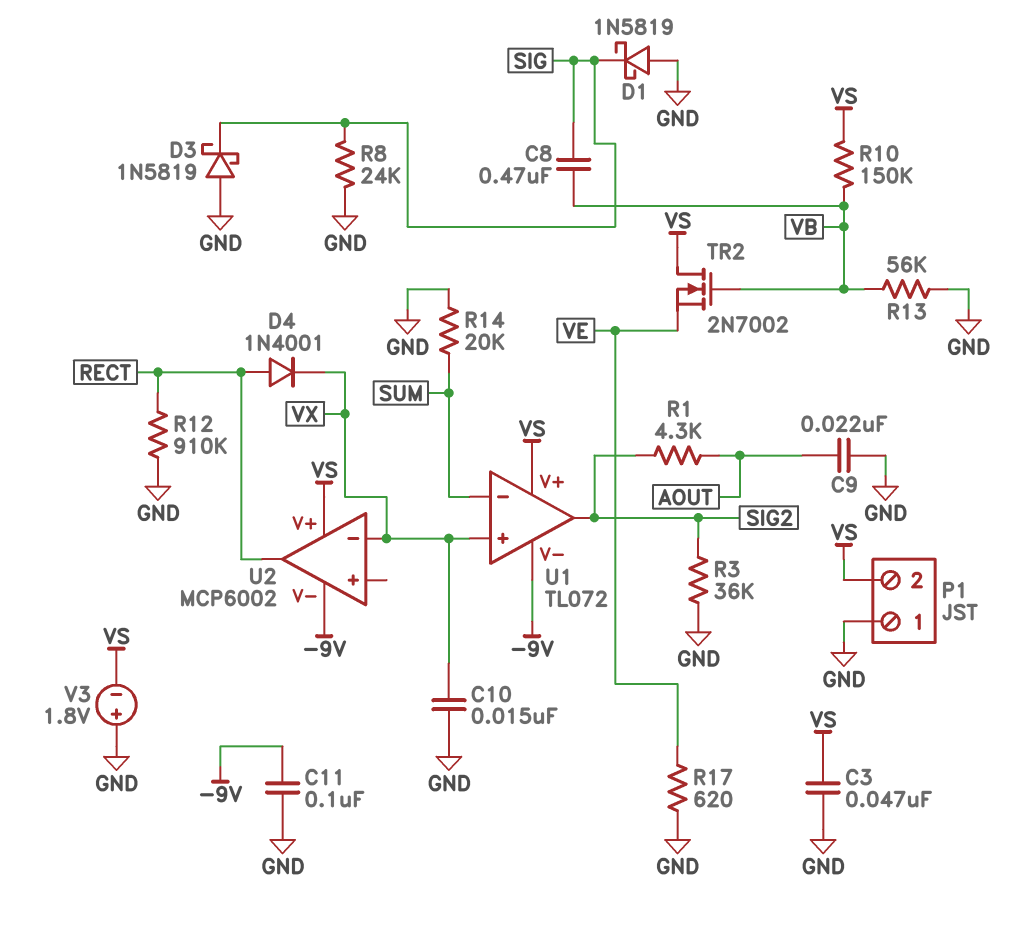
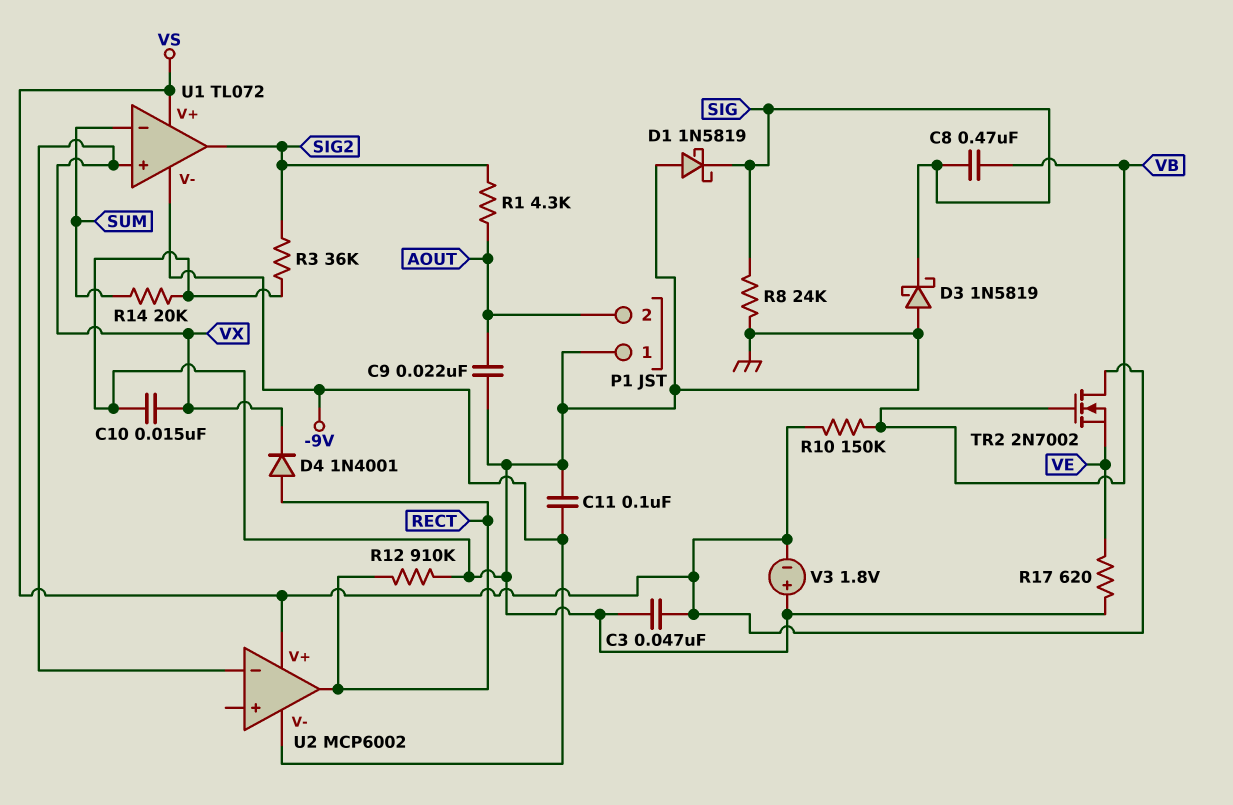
P1 pin 2: VS -> AOUT
R13: 56k (GND, VB) -> none

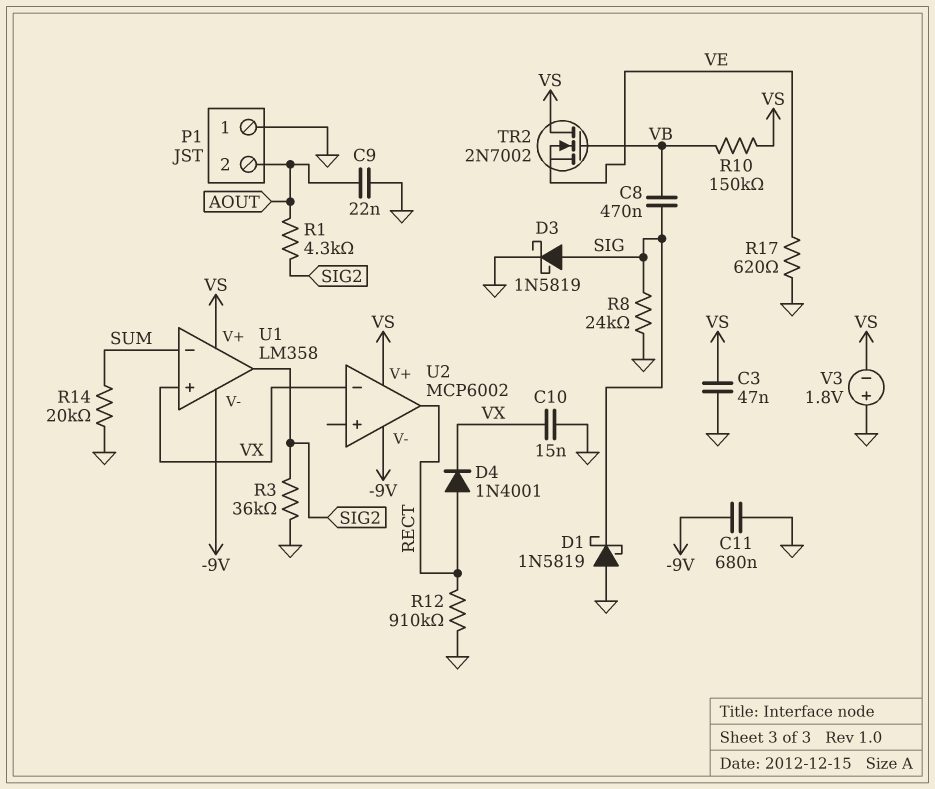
C11: 100nF (-9V, GND) -> 680nF (-9V, GND)
D3: schottky 1N5819 (A GND, K SIG) -> schottky 1N5819 (A SIG, K GND)
U1: TL072 -> LM358

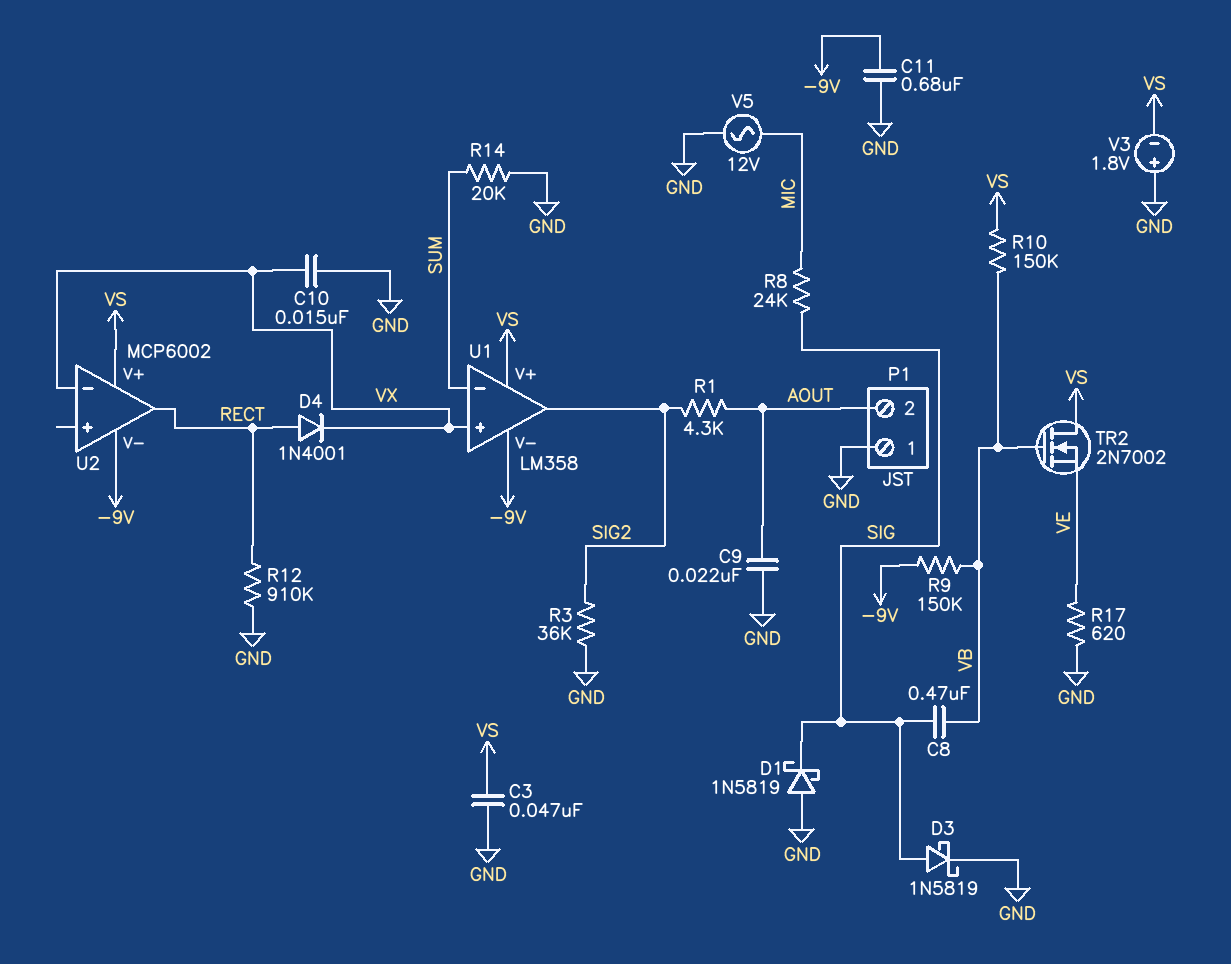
R8: 24k (GND, SIG) -> 24k (MIC, SIG)
R9: none -> 150k (-9V, VB)
V5: none -> AC 12V (GND, MIC)

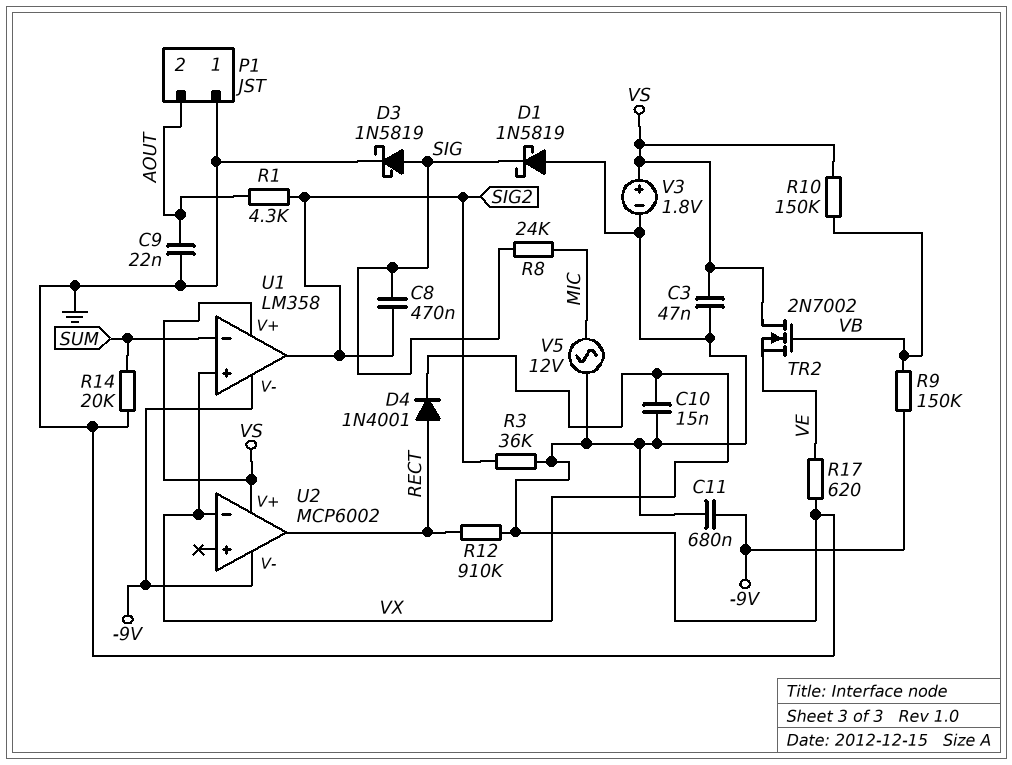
C8: 470nF (SIG, VB) -> 470nF (SIG, SIG2)
V3: 1.8V (plus GND, minus VS) -> 1.8V (plus VS, minus GND)

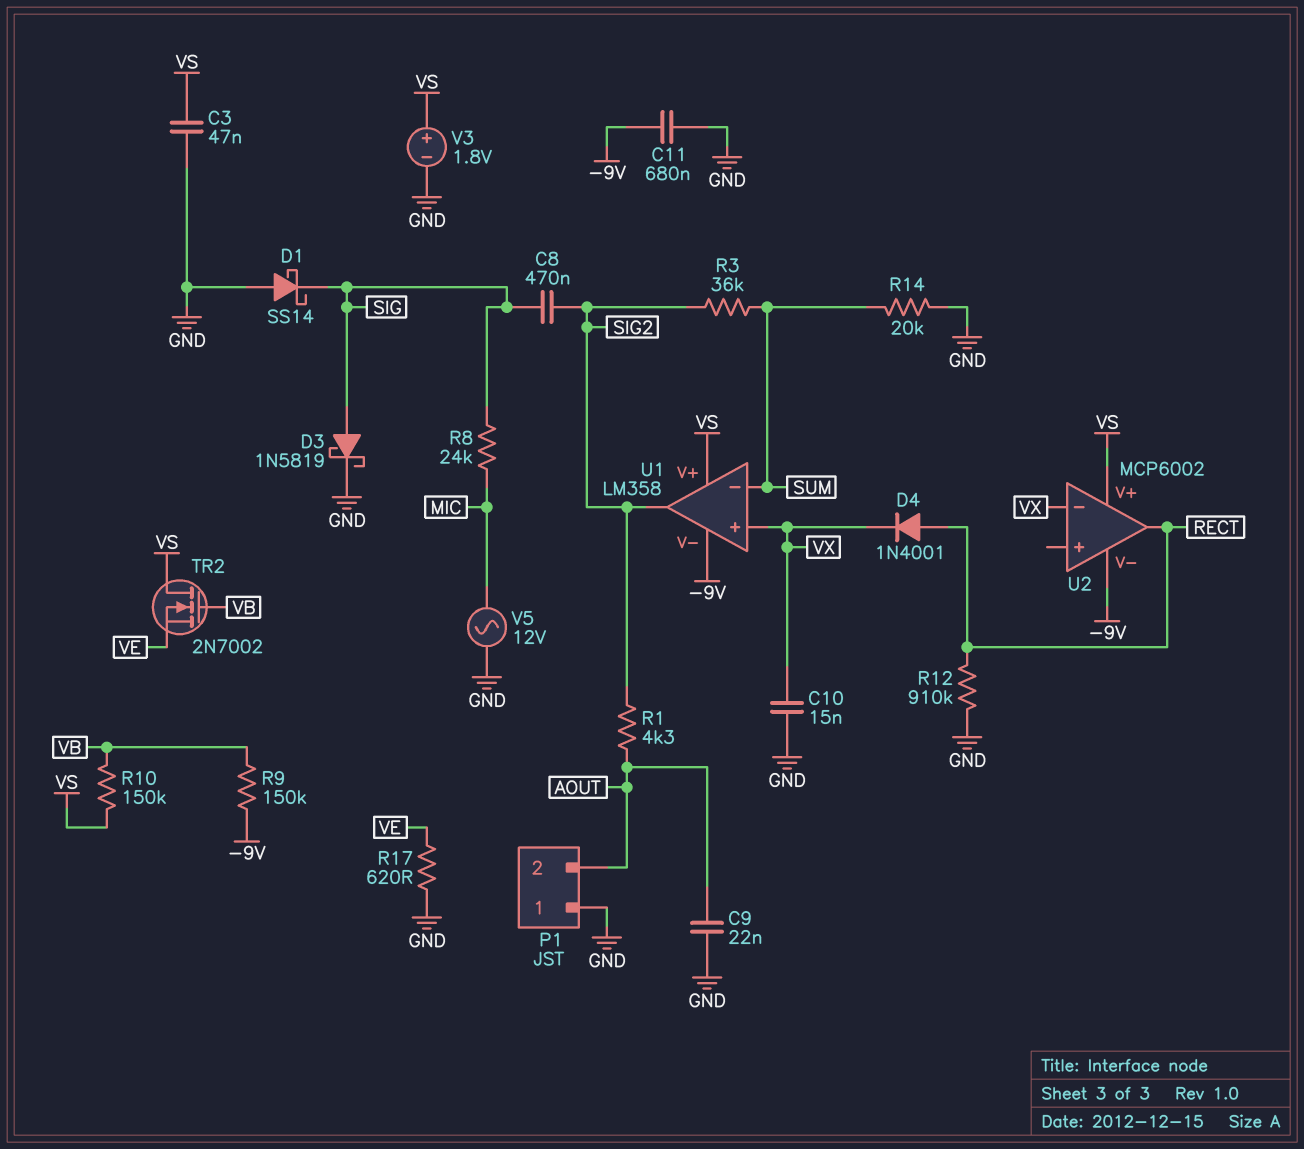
D1: schottky 1N5819 (A GND, K SIG) -> schottky SS14 (A GND, K SIG)
R3: 36k (GND, SIG2) -> 36k (SIG2, SUM)

